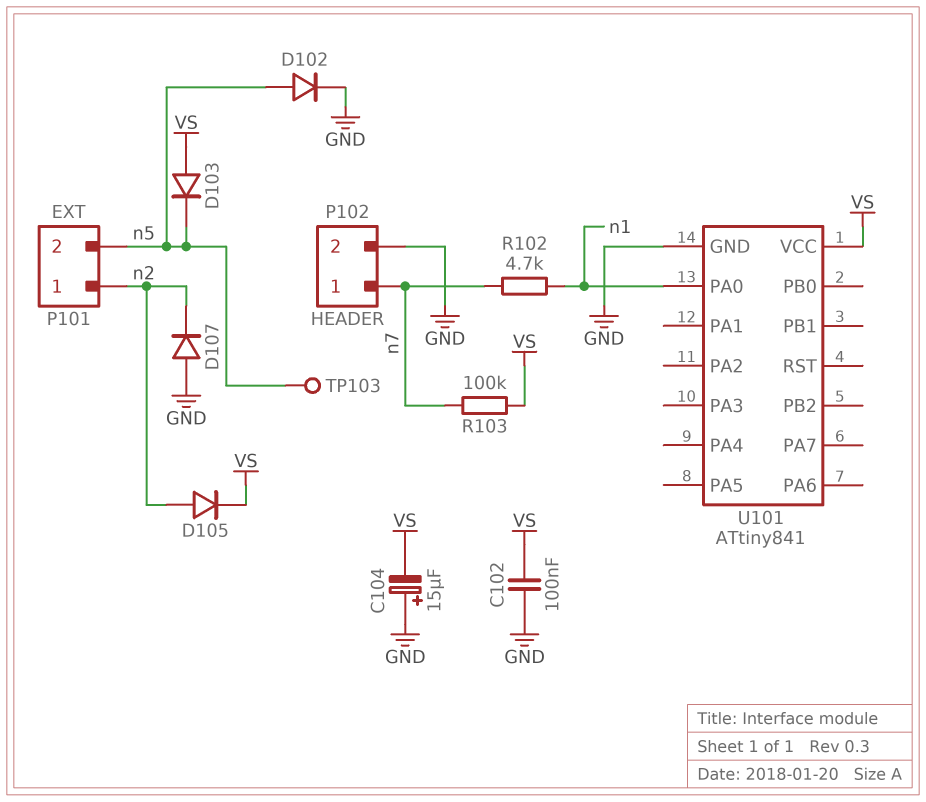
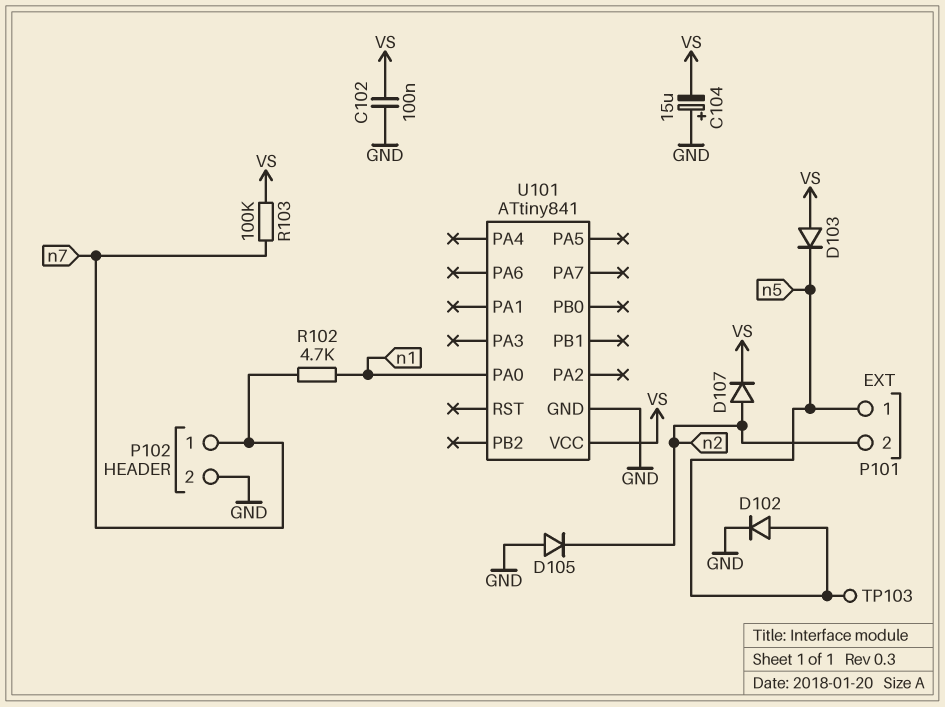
D105: diode (A n2, K VS) -> diode (A GND, K n2)
D107: diode (A GND, K n2) -> diode (A n2, K VS)
P101 pin 1: n2 -> n5
P101 pin 2: n5 -> n2

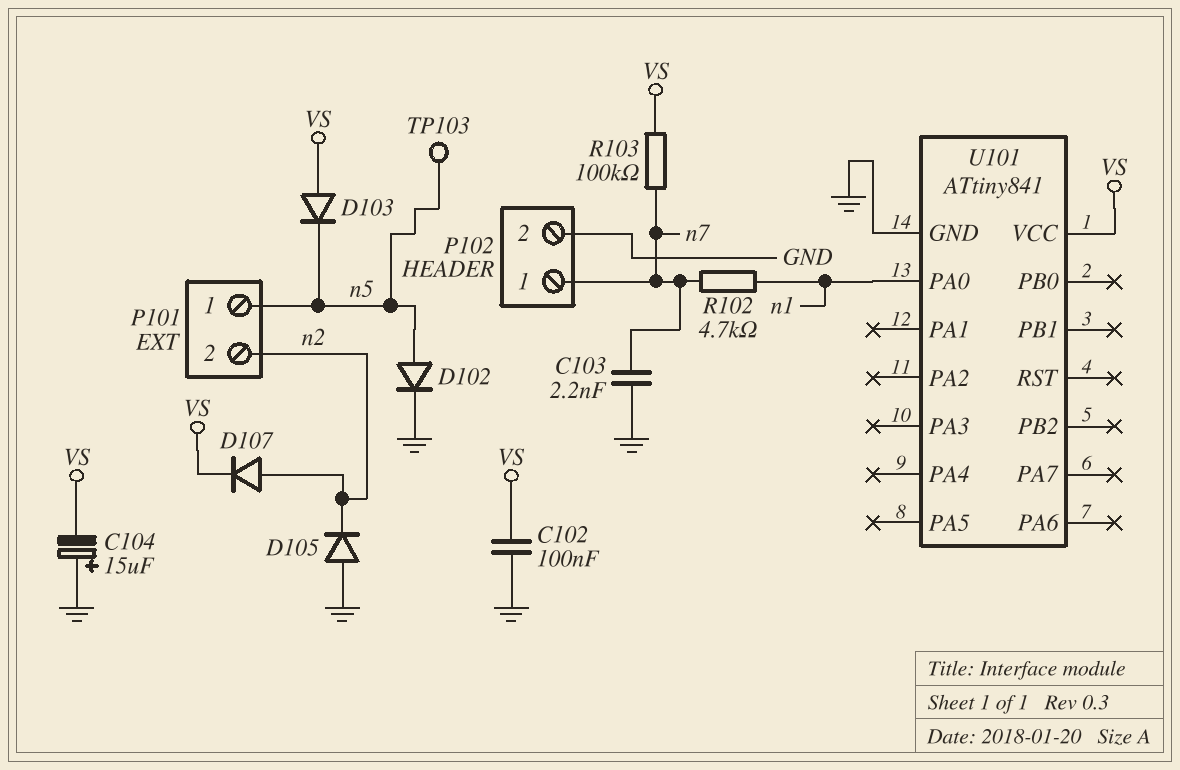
C103: none -> 2.2nF (GND, n7)

